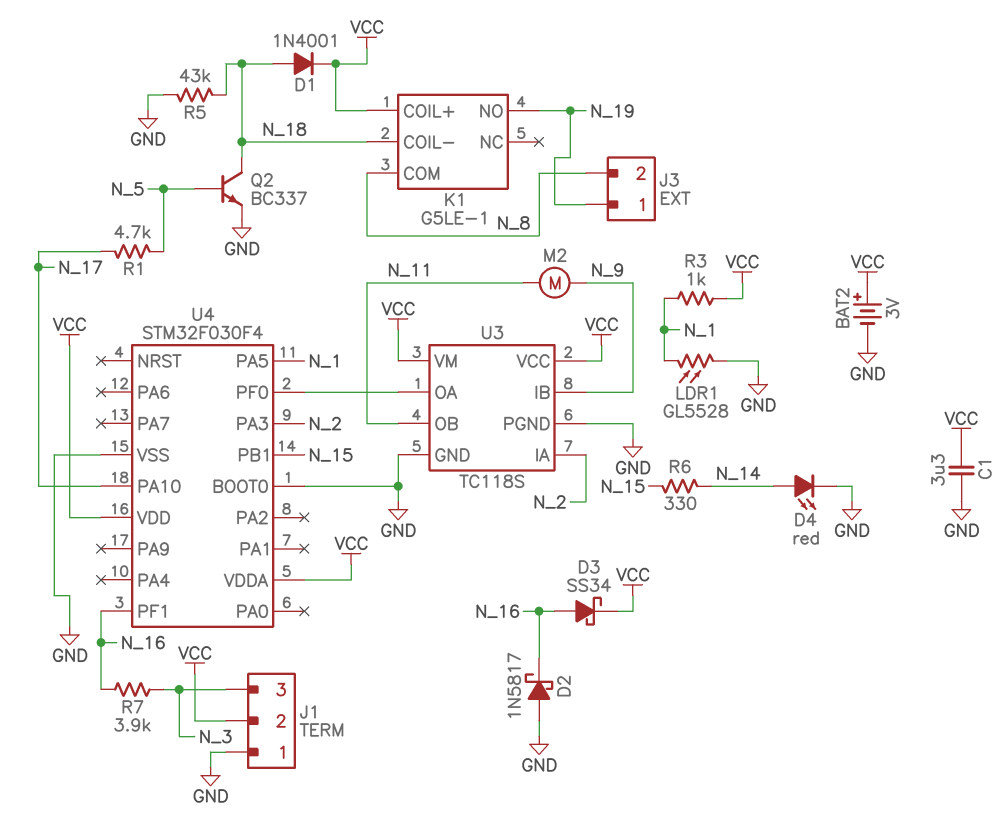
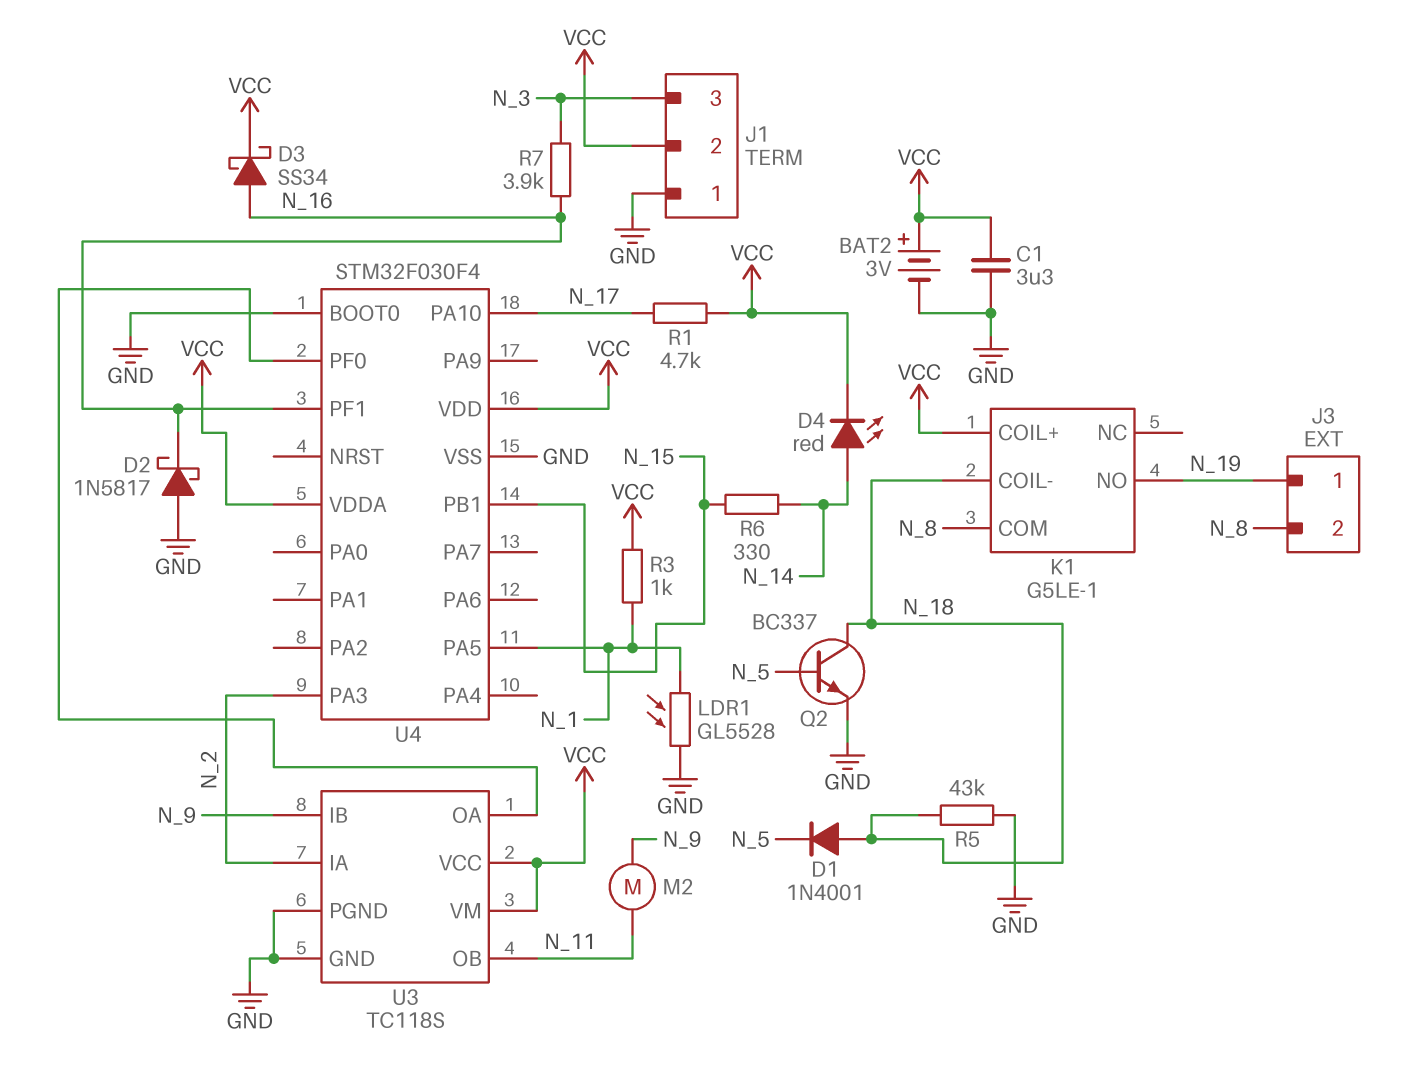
D1: diode 1N4001 (A N_18, K VCC) -> diode 1N4001 (A N_18, K N_5)
D4: LED red (A N_14, K GND) -> LED red (A N_14, K VCC)
R1: 4.7k (N_5, N_17) -> 4.7k (N_17, VCC)

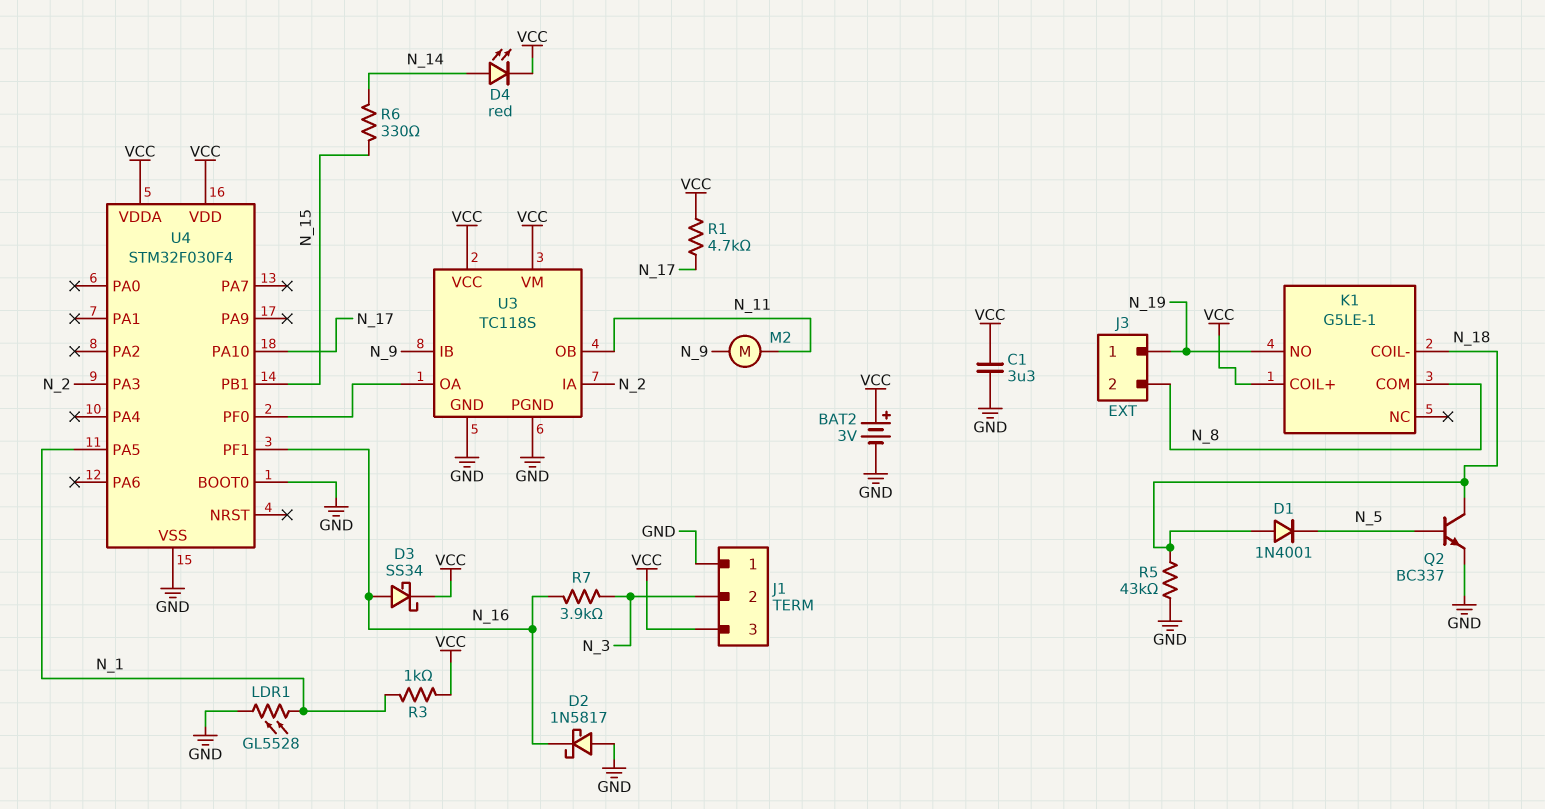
J1 pin 2: VCC -> N_3
J1 pin 3: N_3 -> VCC

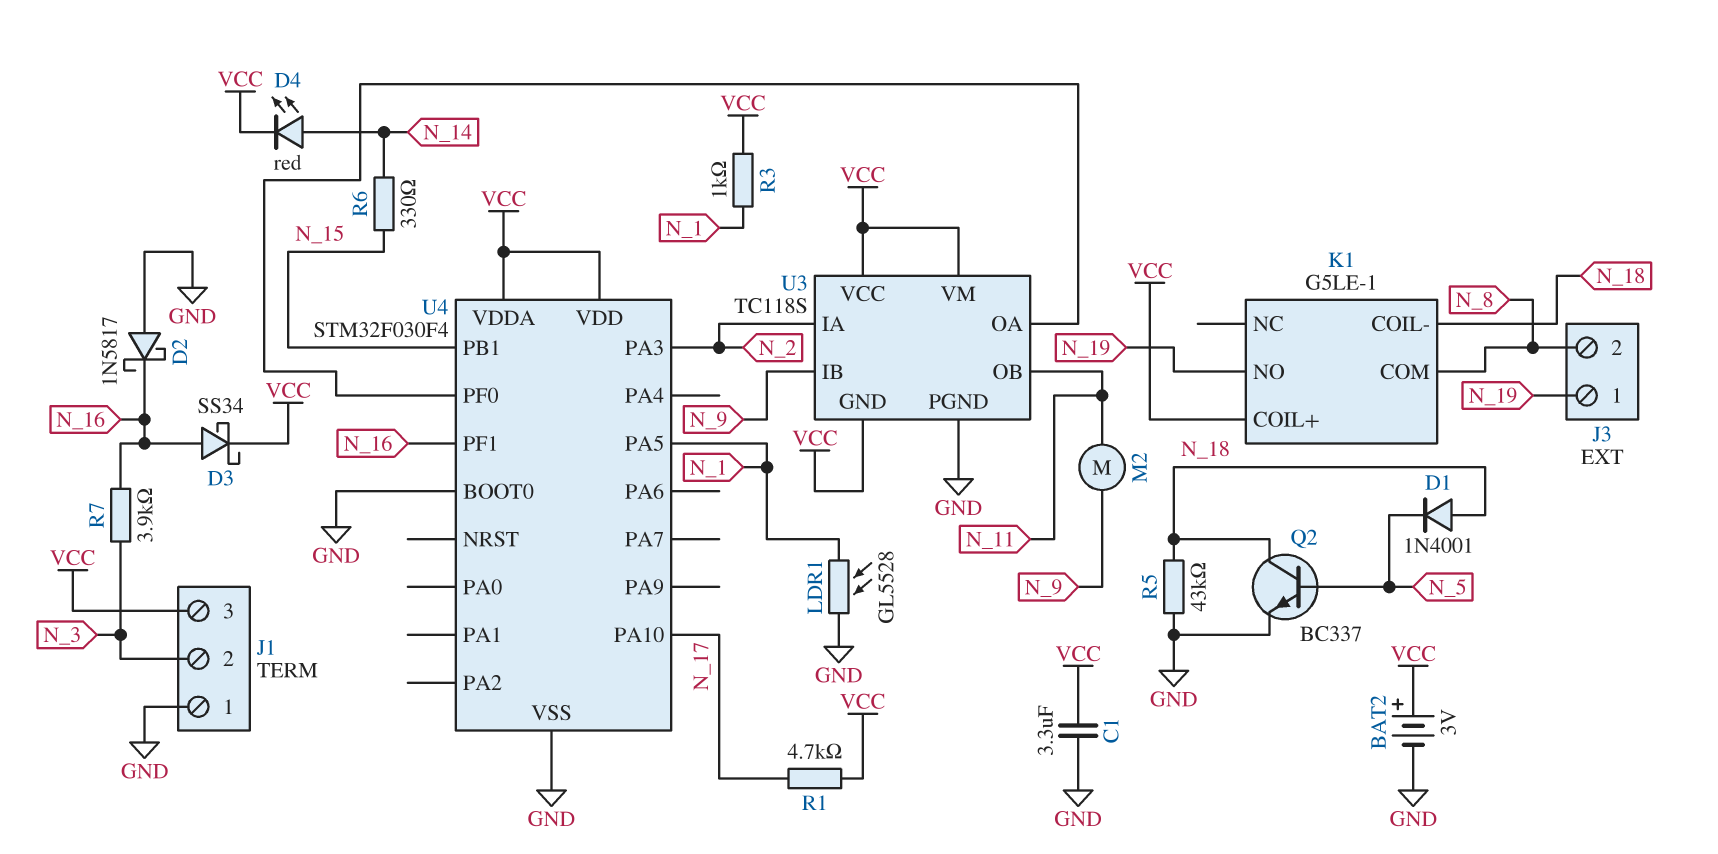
U3 pin GND: GND -> VCC

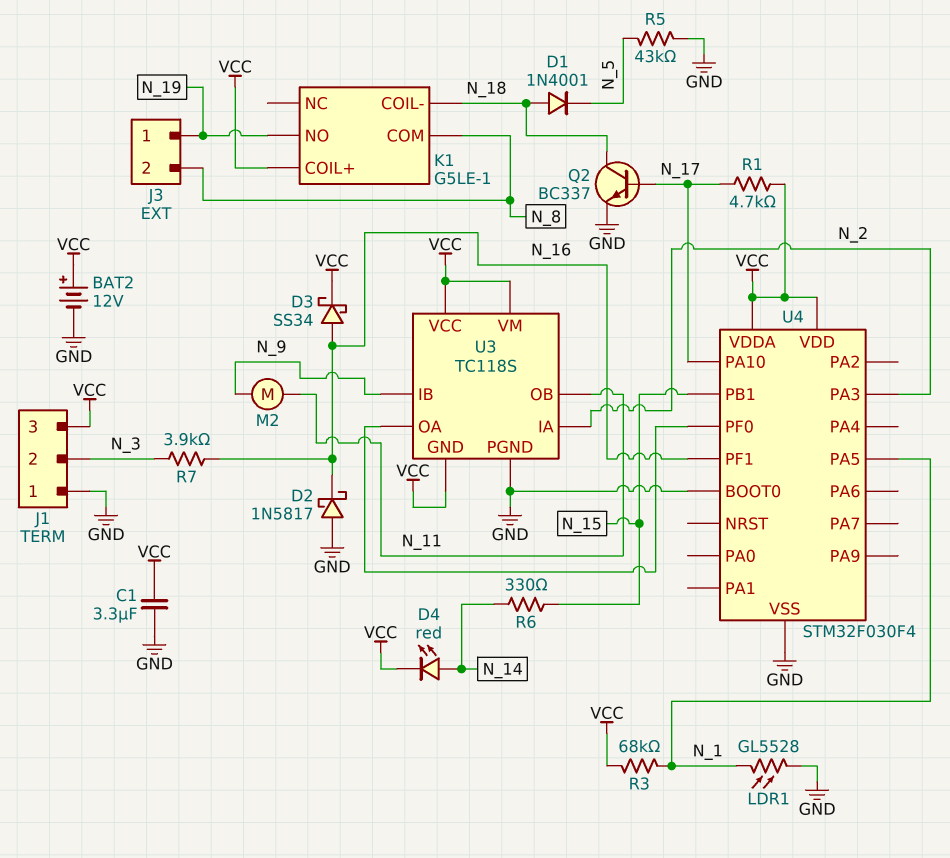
BAT2: 3V (plus VCC, minus GND) -> 12V (plus VCC, minus GND)
Q2: NPN BC337 (B N_5, C N_18, E GND) -> NPN BC337 (B N_17, C N_18, E GND)
R3: 1k (N_1, VCC) -> 68k (N_1, VCC)
R5: 43k (GND, N_18) -> 43k (GND, N_5)

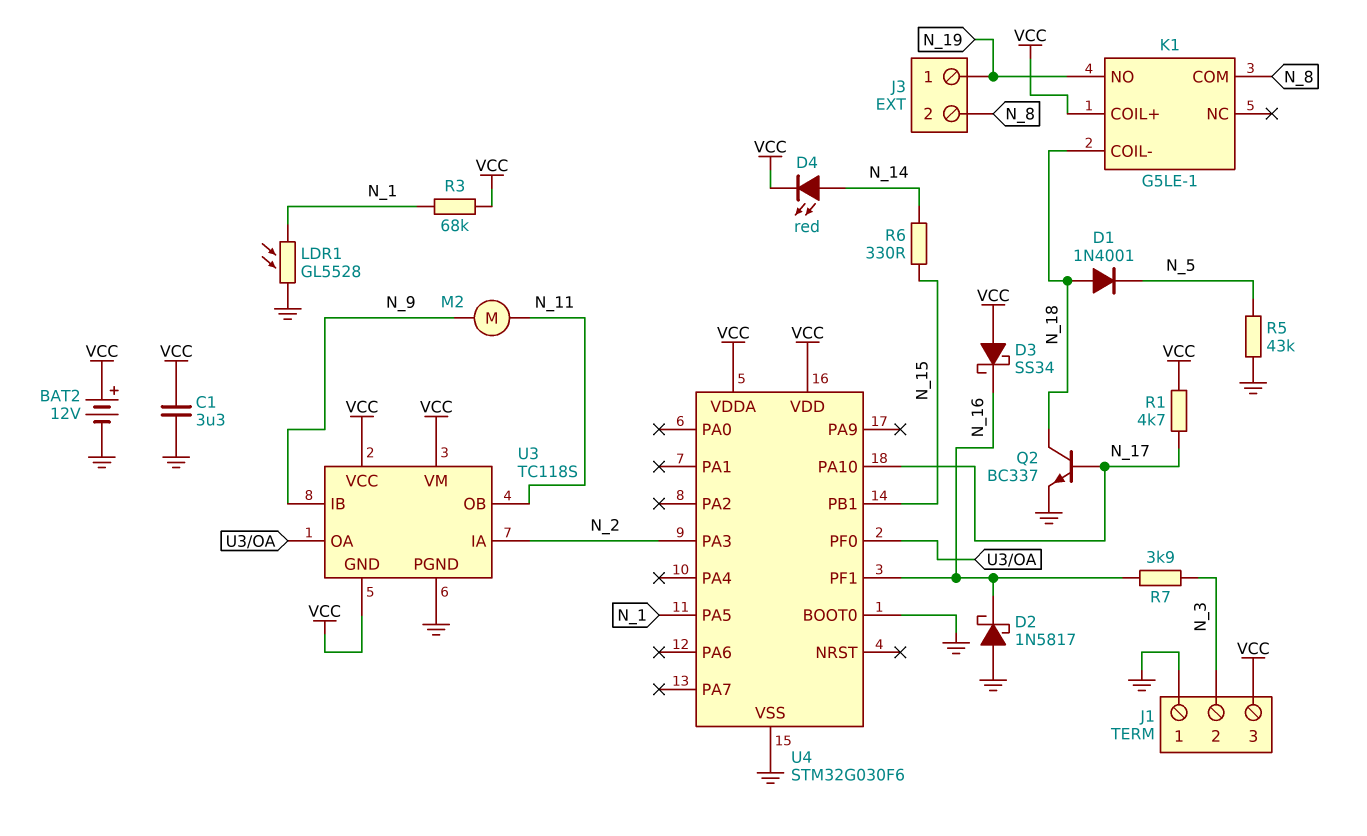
D3: schottky SS34 (A N_16, K VCC) -> schottky SS34 (A VCC, K N_16)
U4: STM32F030F4 -> STM32G030F6

